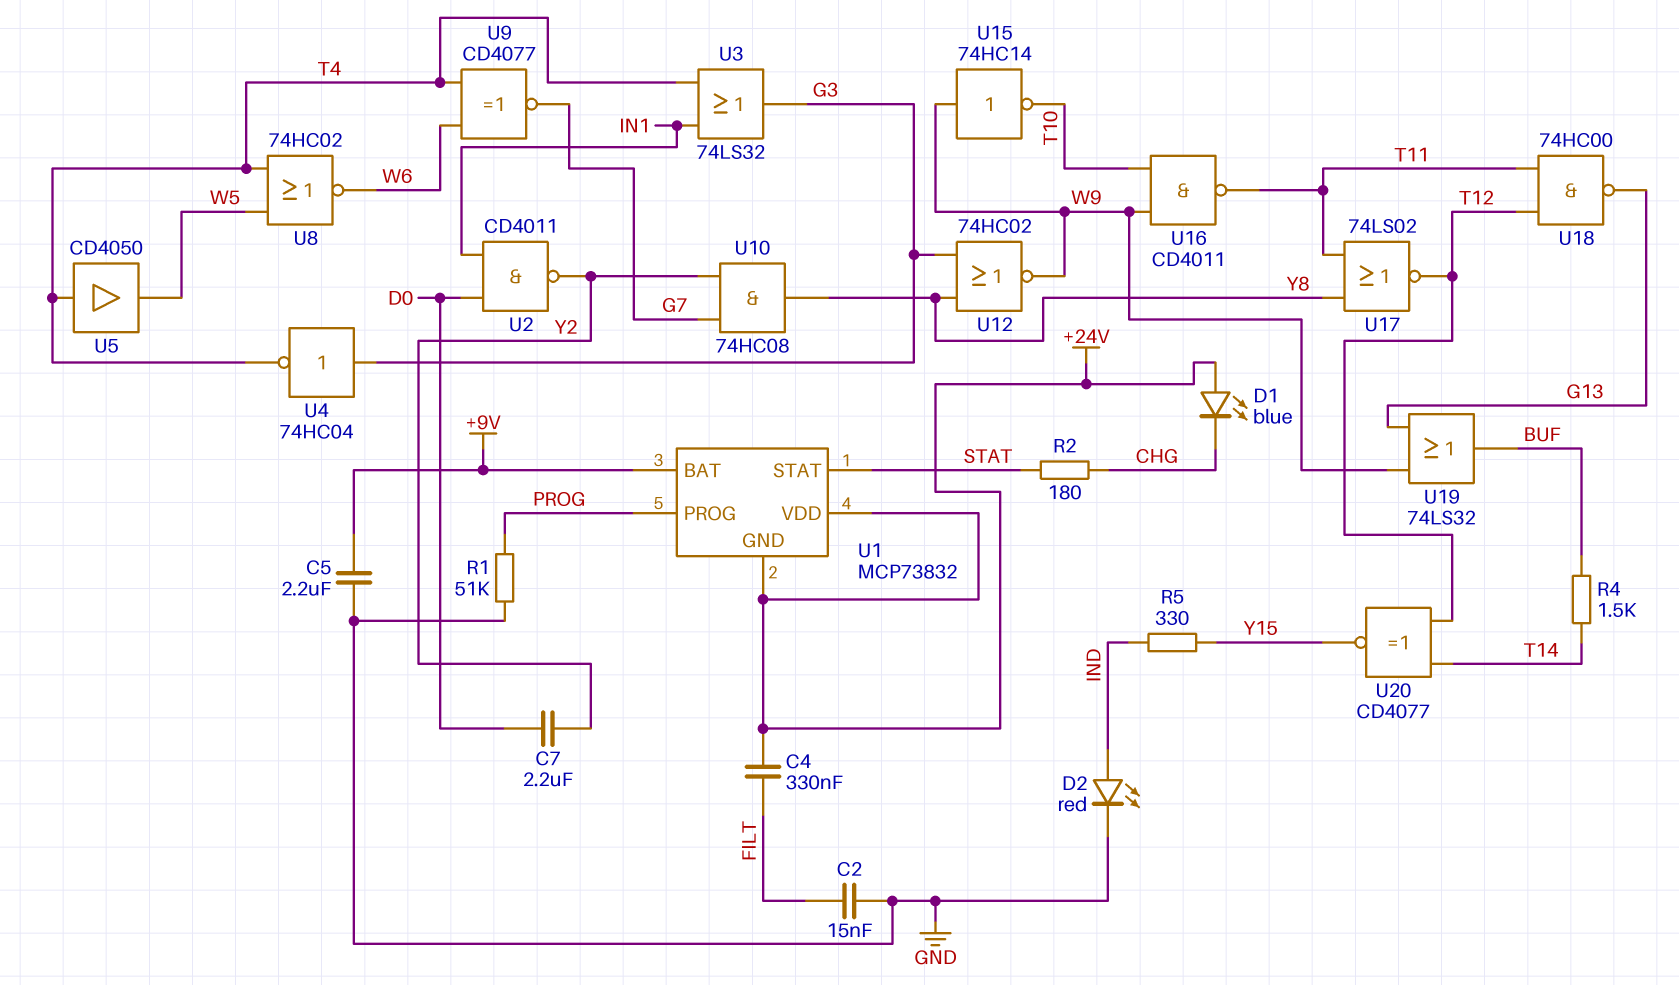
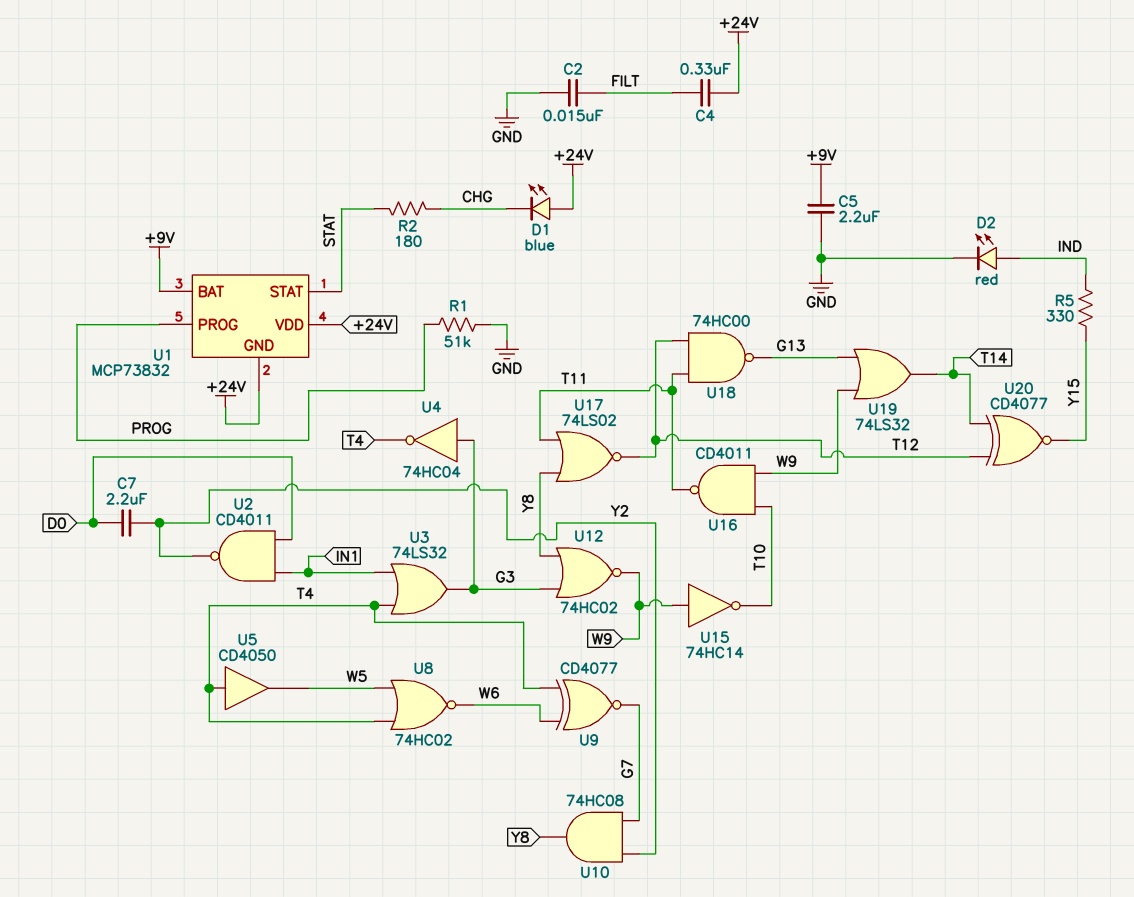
R4: 1.5k (BUF, T14) -> none
U19: OR 74LS32 (in G13, in W9, out BUF) -> OR 74LS32 (in G13, in W9, out T14)

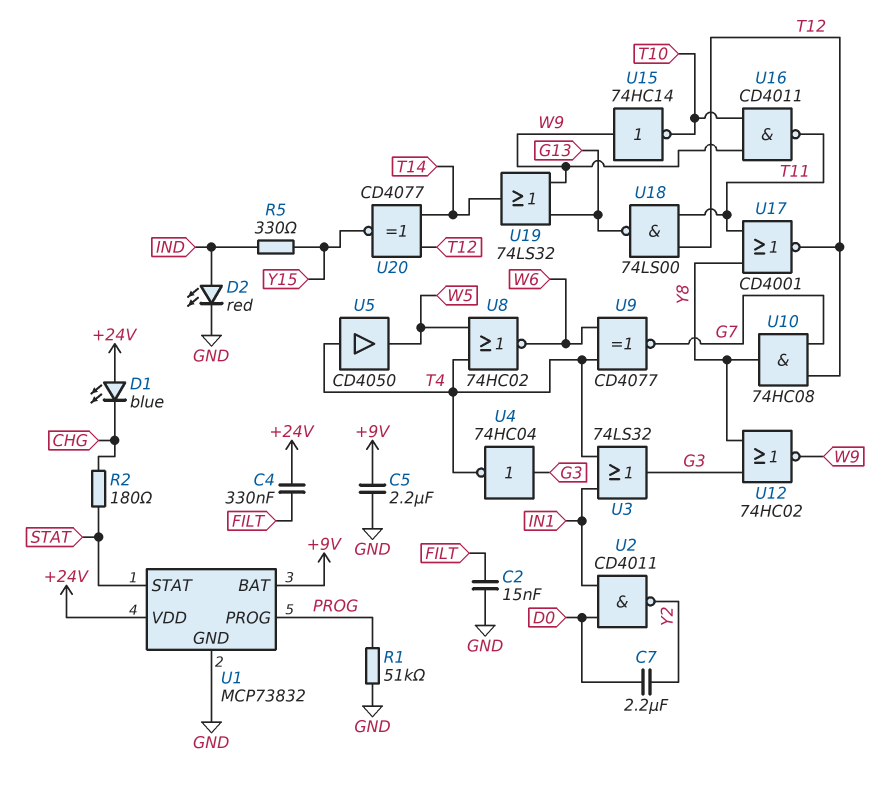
U1 pin GND: +24V -> GND
U10: AND 74HC08 (in G7, in Y2, out Y8) -> AND 74HC08 (in G7, in T12, out Y8)
U17: NOR 74LS02 (in T11, in Y8, out T12) -> NOR CD4001 (in T11, in Y8, out T12)
U18: NAND 74HC00 (in T11, in T12, out G13) -> NAND 74LS00 (in T11, in T12, out G13)

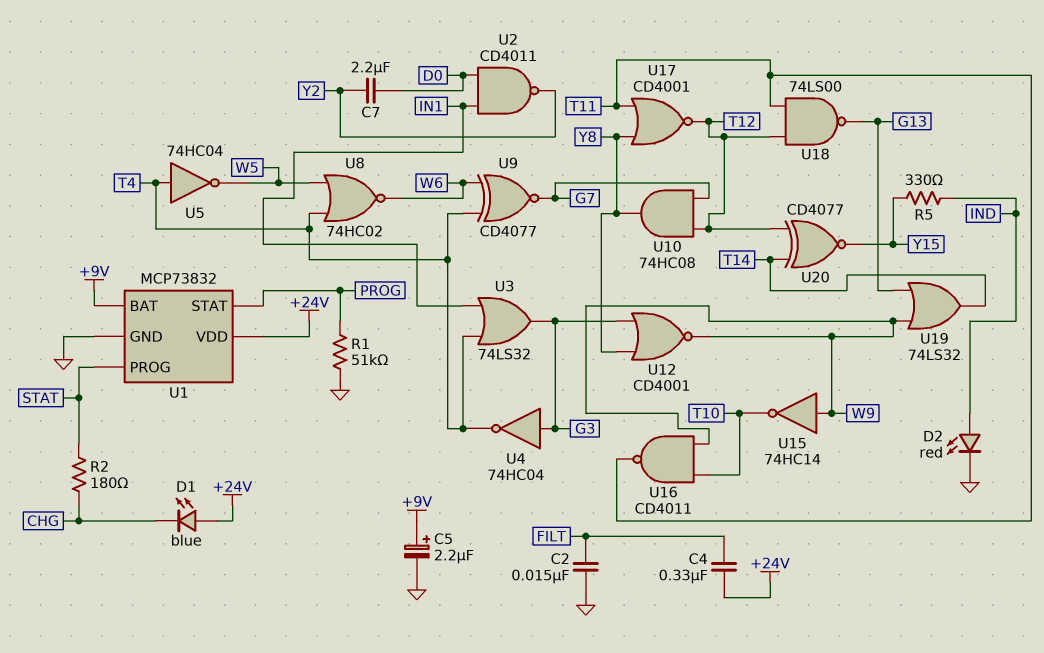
C5: 2.2uF (+9V, GND) -> 2.2uF (plus +9V, minus GND)
U1 pin PROG: PROG -> STAT
U1 pin STAT: STAT -> PROG
U5: buffer CD4050 (in T4, out W5) -> NOT 74HC04 (in T4, out W5)
U12: NOR 74HC02 (in G3, in Y8, out W9) -> NOR CD4001 (in G3, in Y8, out W9)

